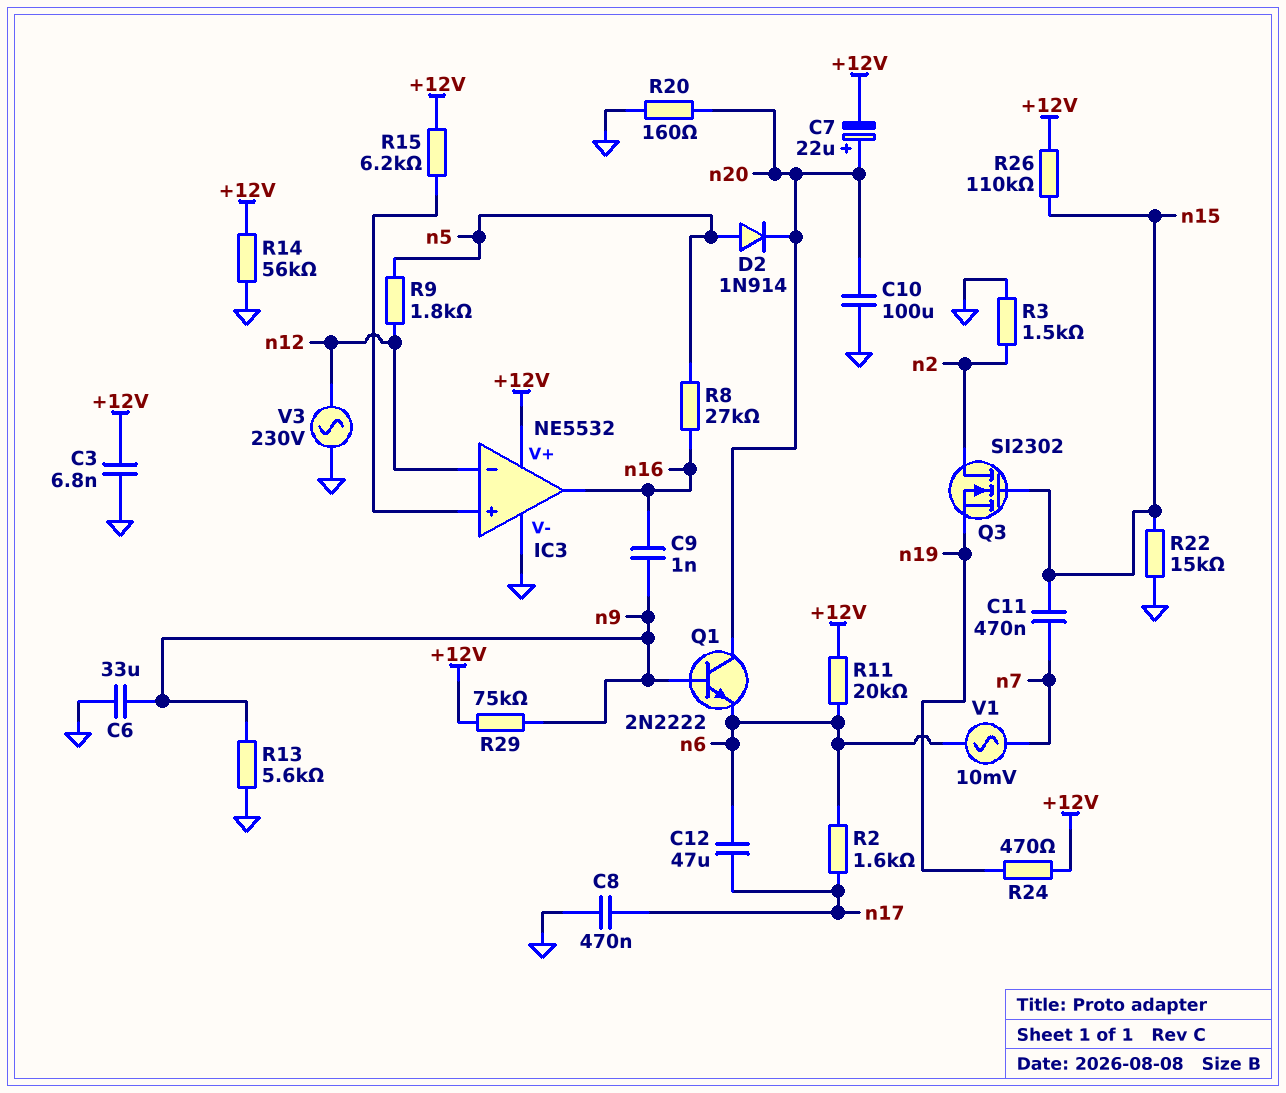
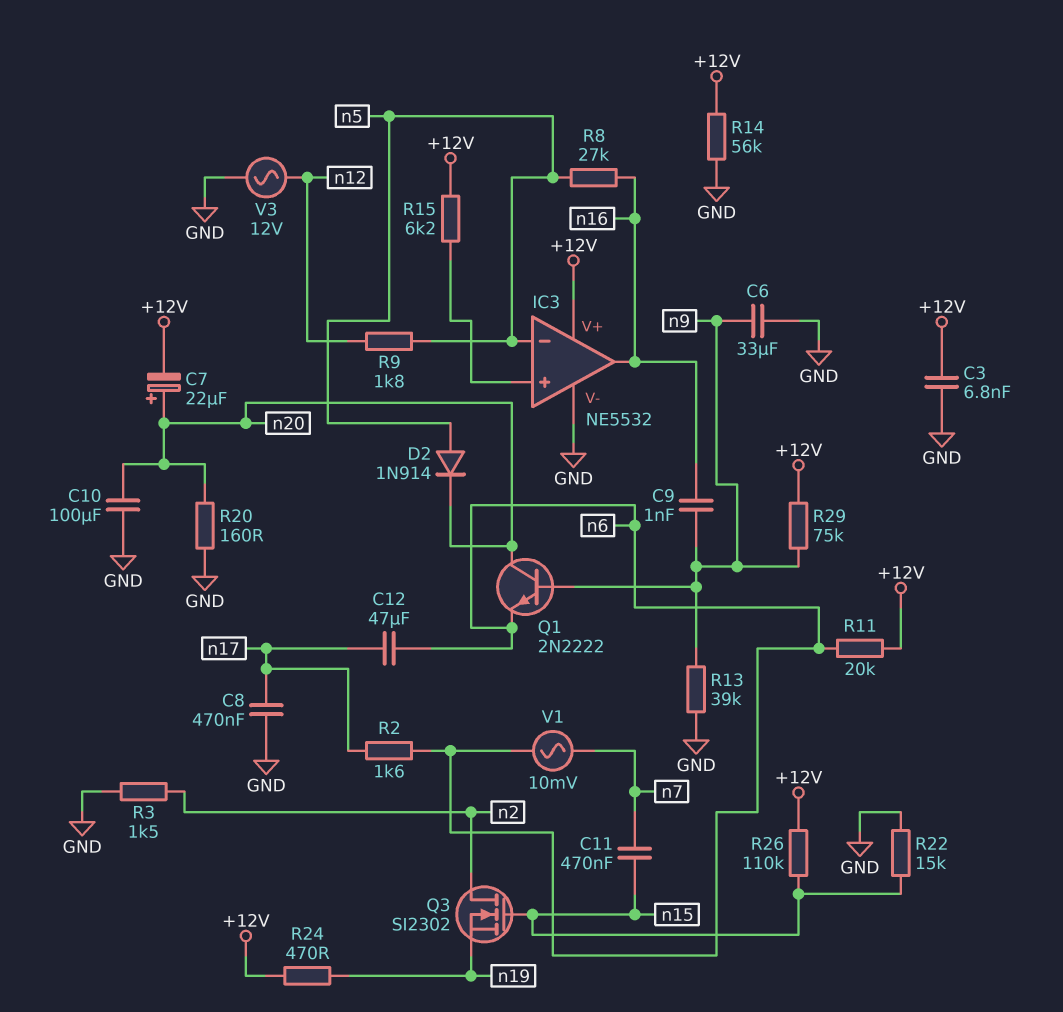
IC3 pin in-: n12 -> n5
R13: 5.6k (GND, n9) -> 39k (GND, n9)
V3: AC 230V (GND, n12) -> AC 12V (GND, n12)

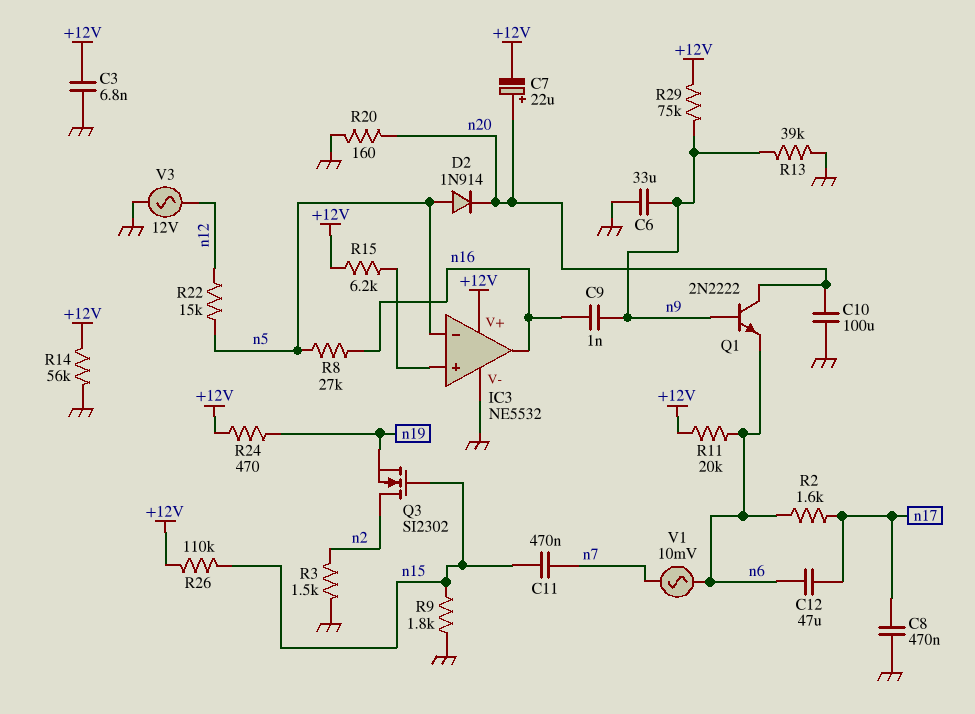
R9: 1.8k (n5, n12) -> 1.8k (GND, n15)
R22: 15k (GND, n15) -> 15k (n5, n12)

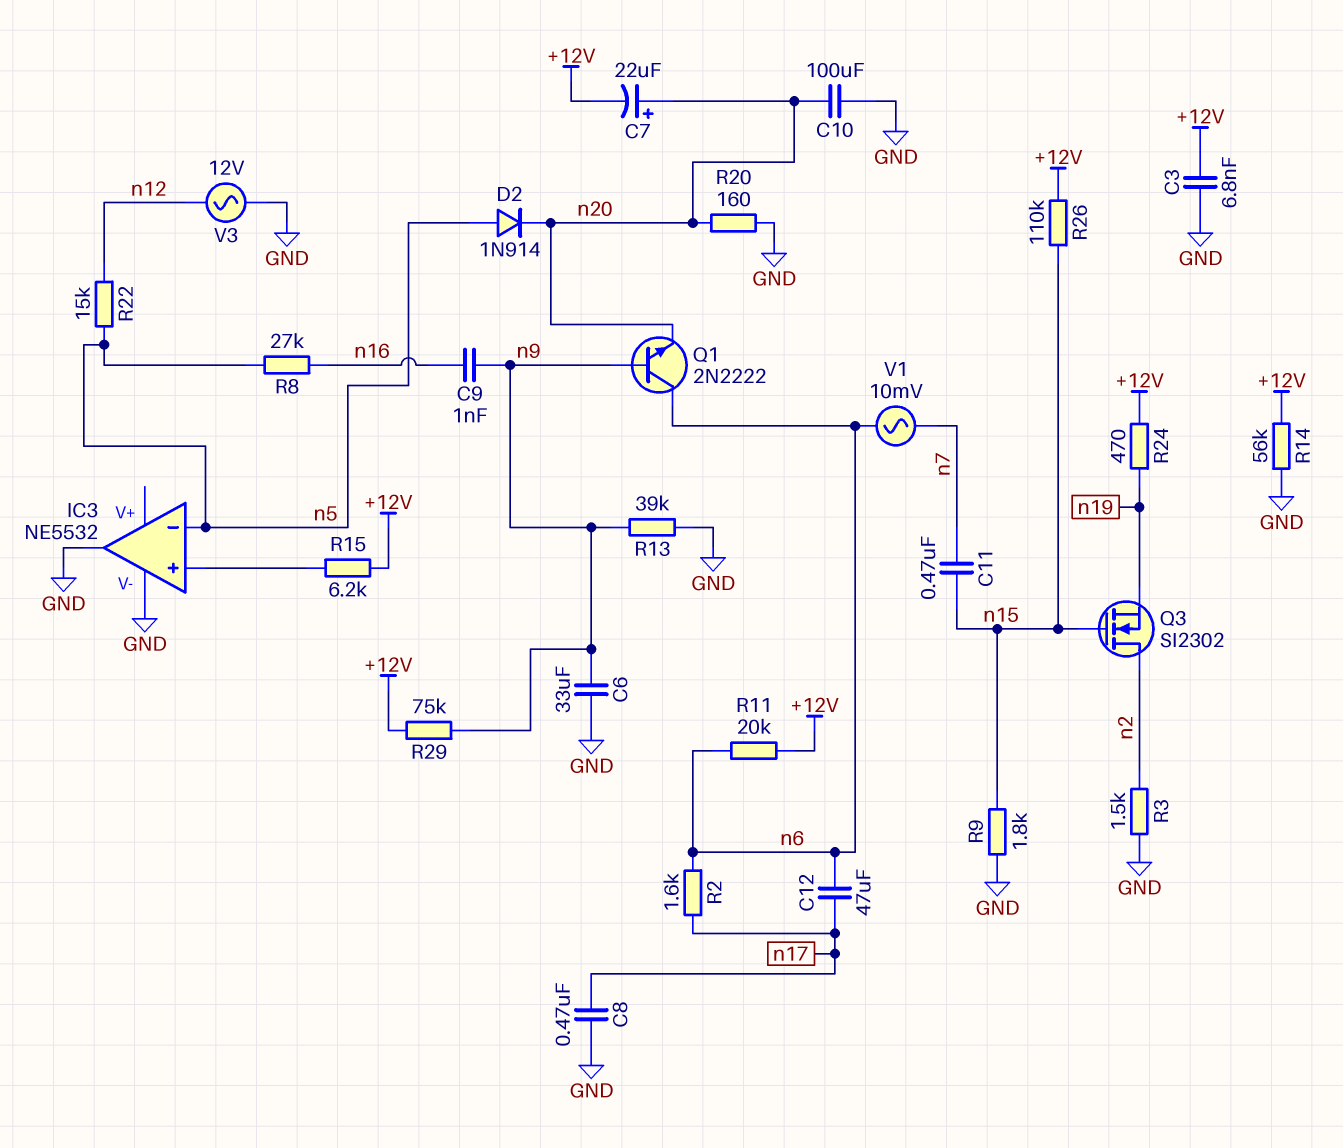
IC3 pin V+: +12V -> none
IC3 pin out: n16 -> GND
Q1: NPN 2N2222 (B n9, C n20, E n6) -> NPN 2N2222 (B n9, C n6, E n20)

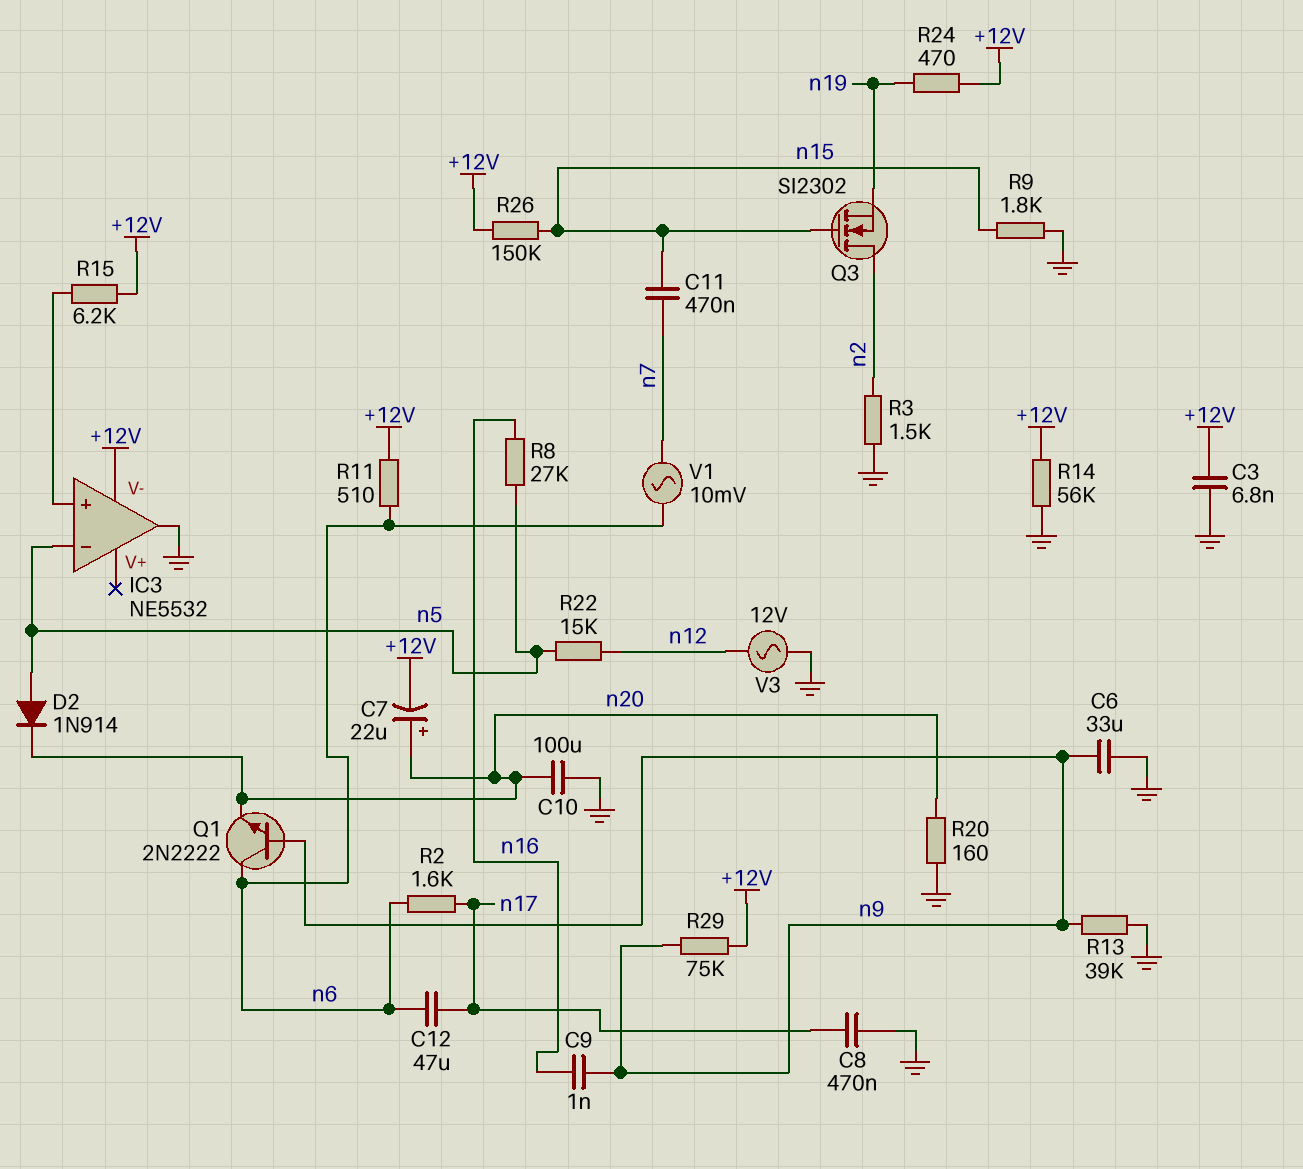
IC3 pin V-: GND -> +12V
R11: 20k (+12V, n6) -> 510 (+12V, n6)
R26: 110k (+12V, n15) -> 150k (+12V, n15)

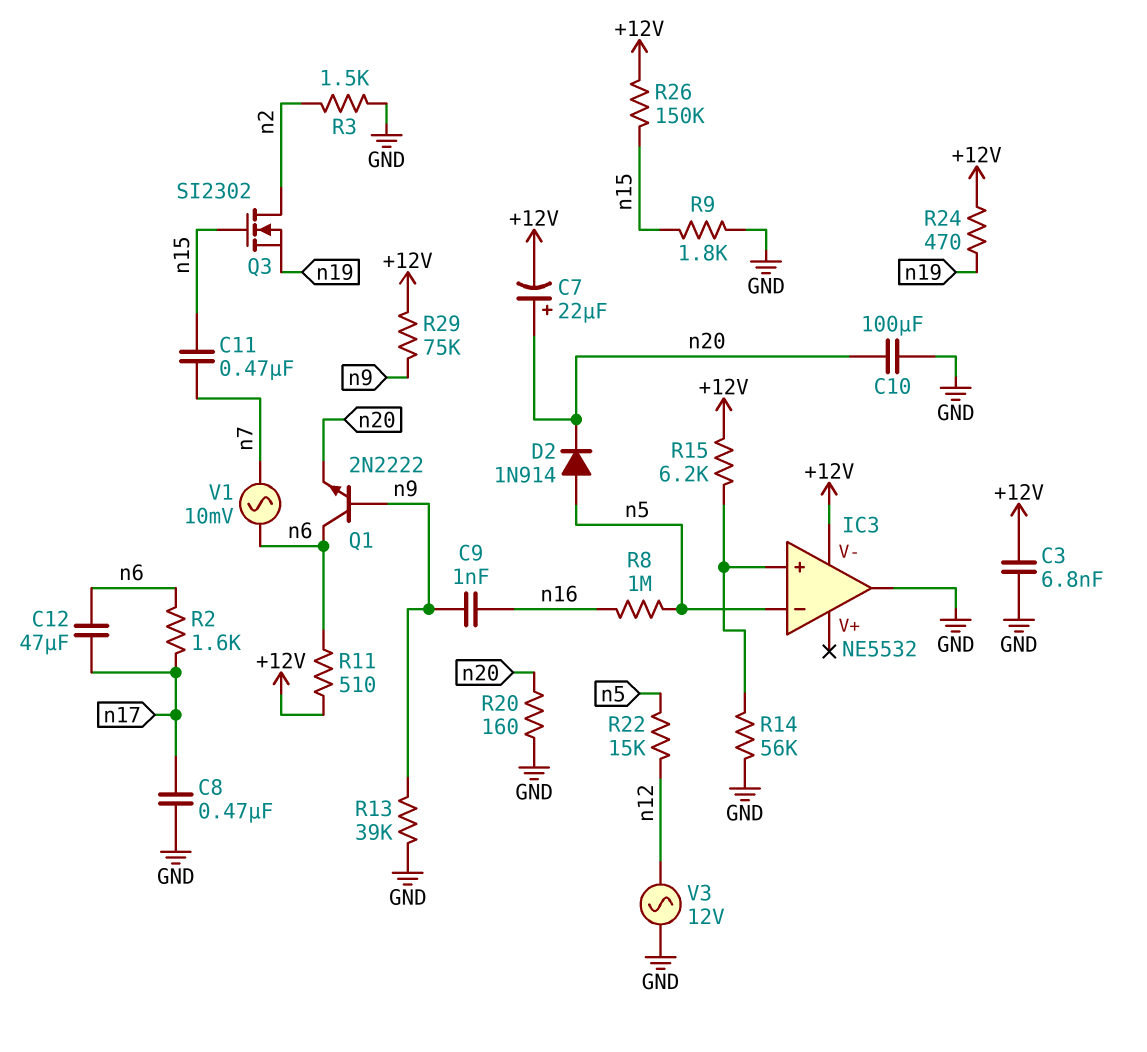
C6: 33uF (GND, n9) -> none
R8: 27k (n5, n16) -> 1M (n5, n16)
R14: 56k (+12V, GND) -> 56k (GND, IC3/in+)

